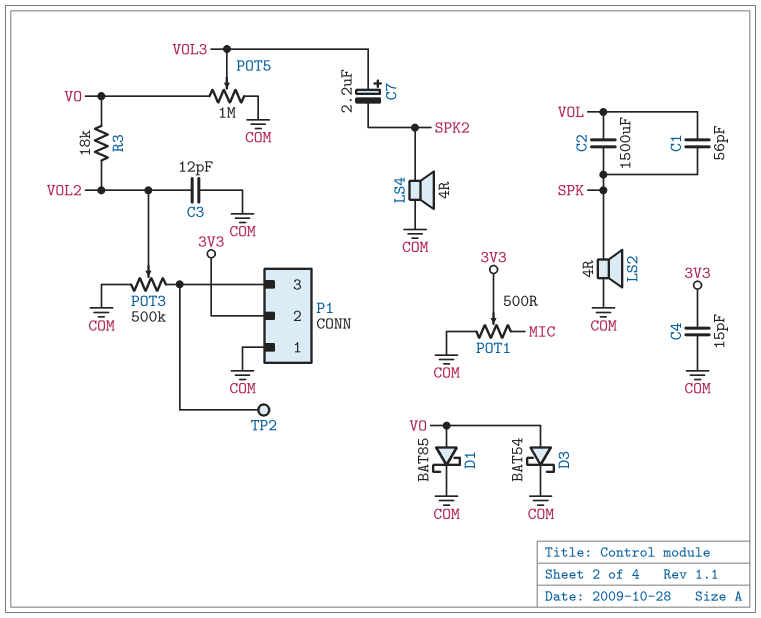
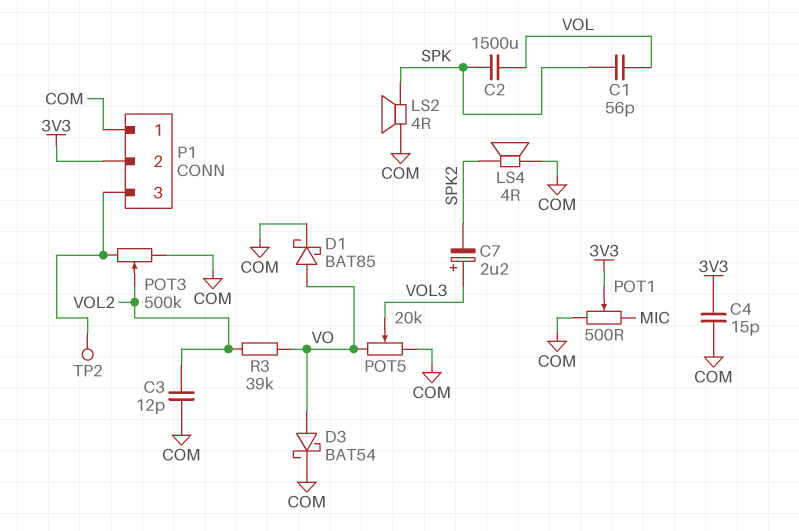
POT5: 1M (COM, VO, wiper VOL3) -> 20k (COM, VO, wiper VOL3)
R3: 18k (VO, VOL2) -> 39k (VO, VOL2)

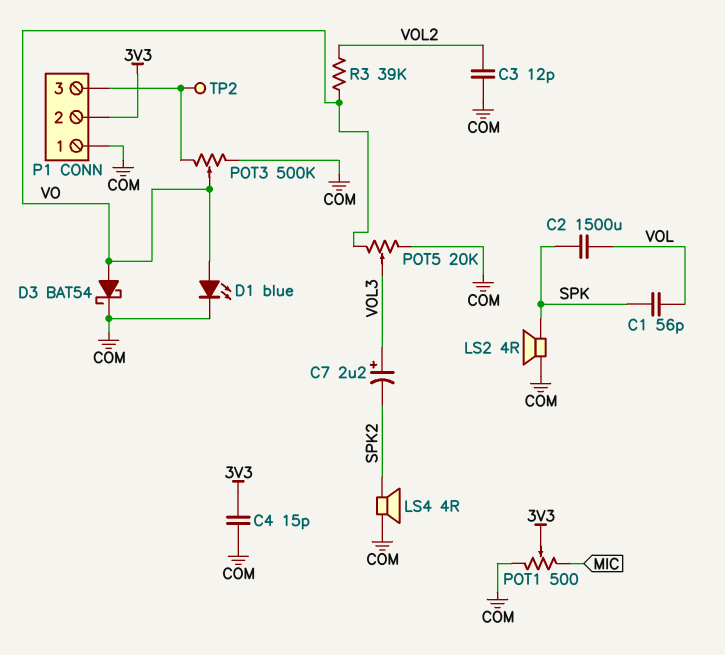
D1: schottky BAT85 (A VO, K COM) -> LED blue (A VO, K COM)
POT3: 500k (COM, P1/3, wiper VOL2) -> 500k (COM, P1/3, wiper VO)

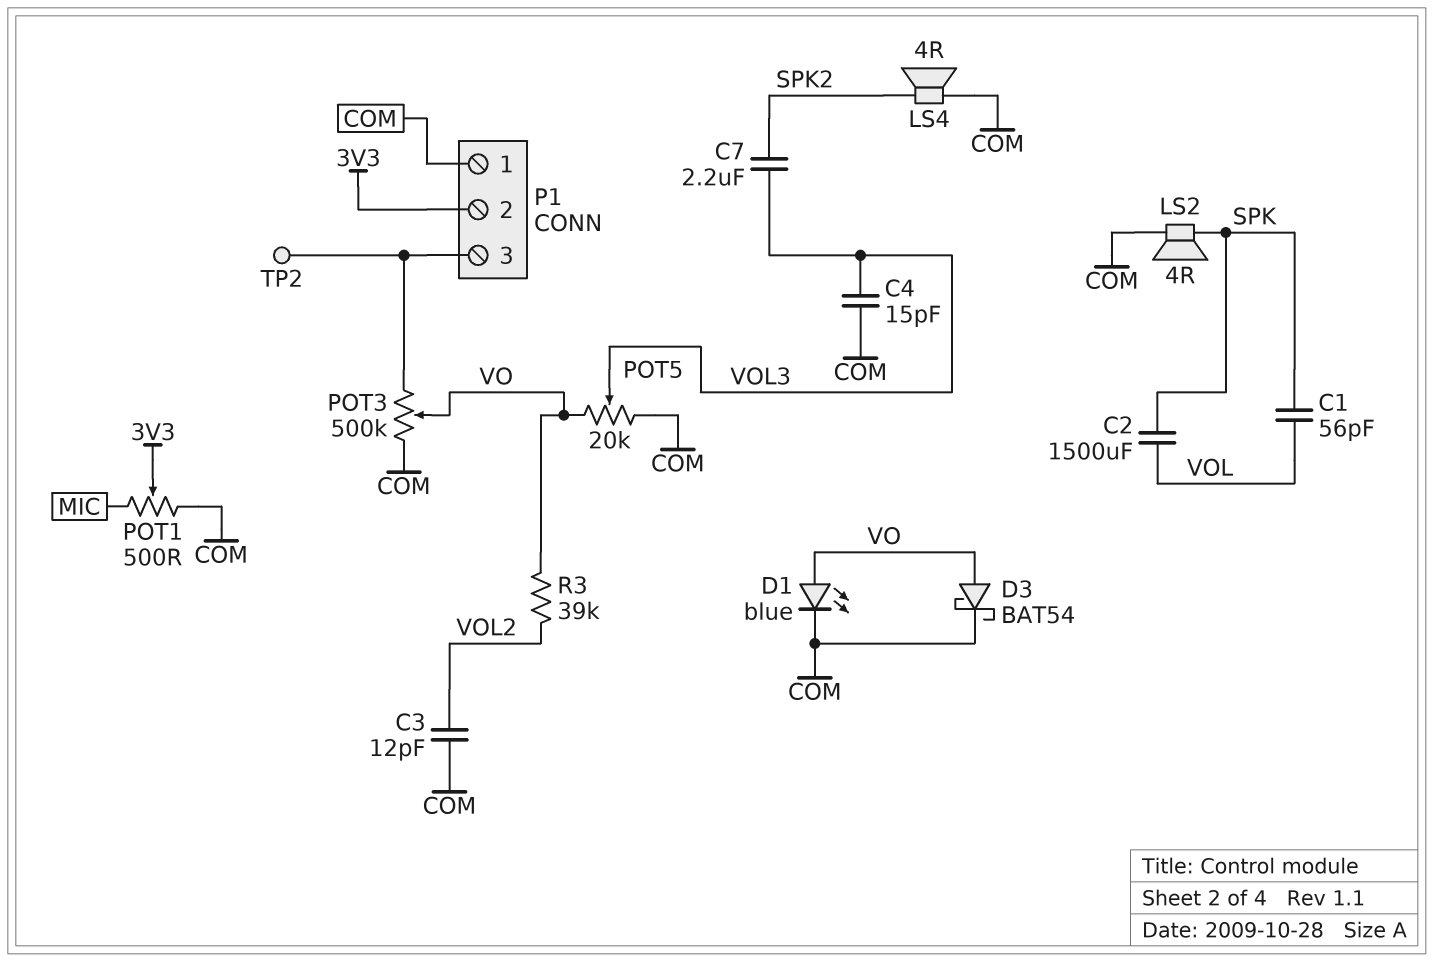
C4: 15pF (3V3, COM) -> 15pF (COM, VOL3)
C7: 2.2uF (plus VOL3, minus SPK2) -> 2.2uF (SPK2, VOL3)

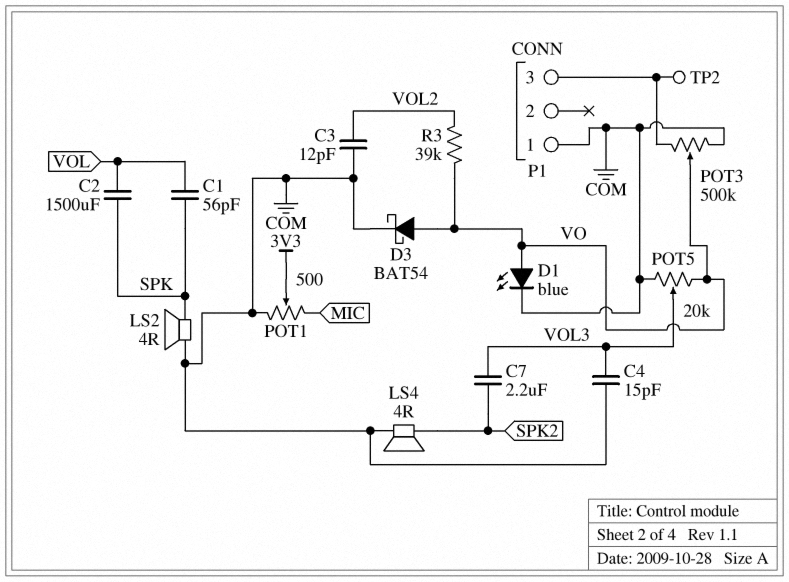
P1 pin 2: 3V3 -> none

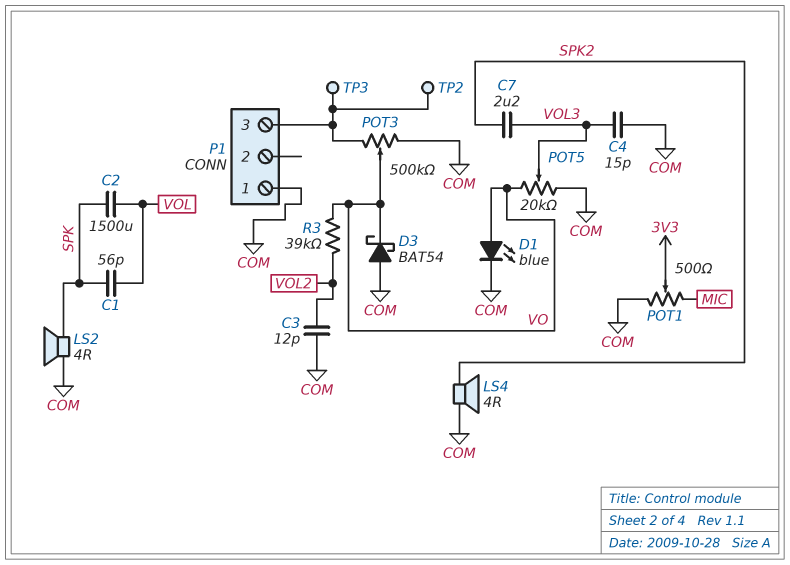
D3: schottky BAT54 (A VO, K COM) -> schottky BAT54 (A COM, K VO)
TP3: none -> test point (P1/3)

